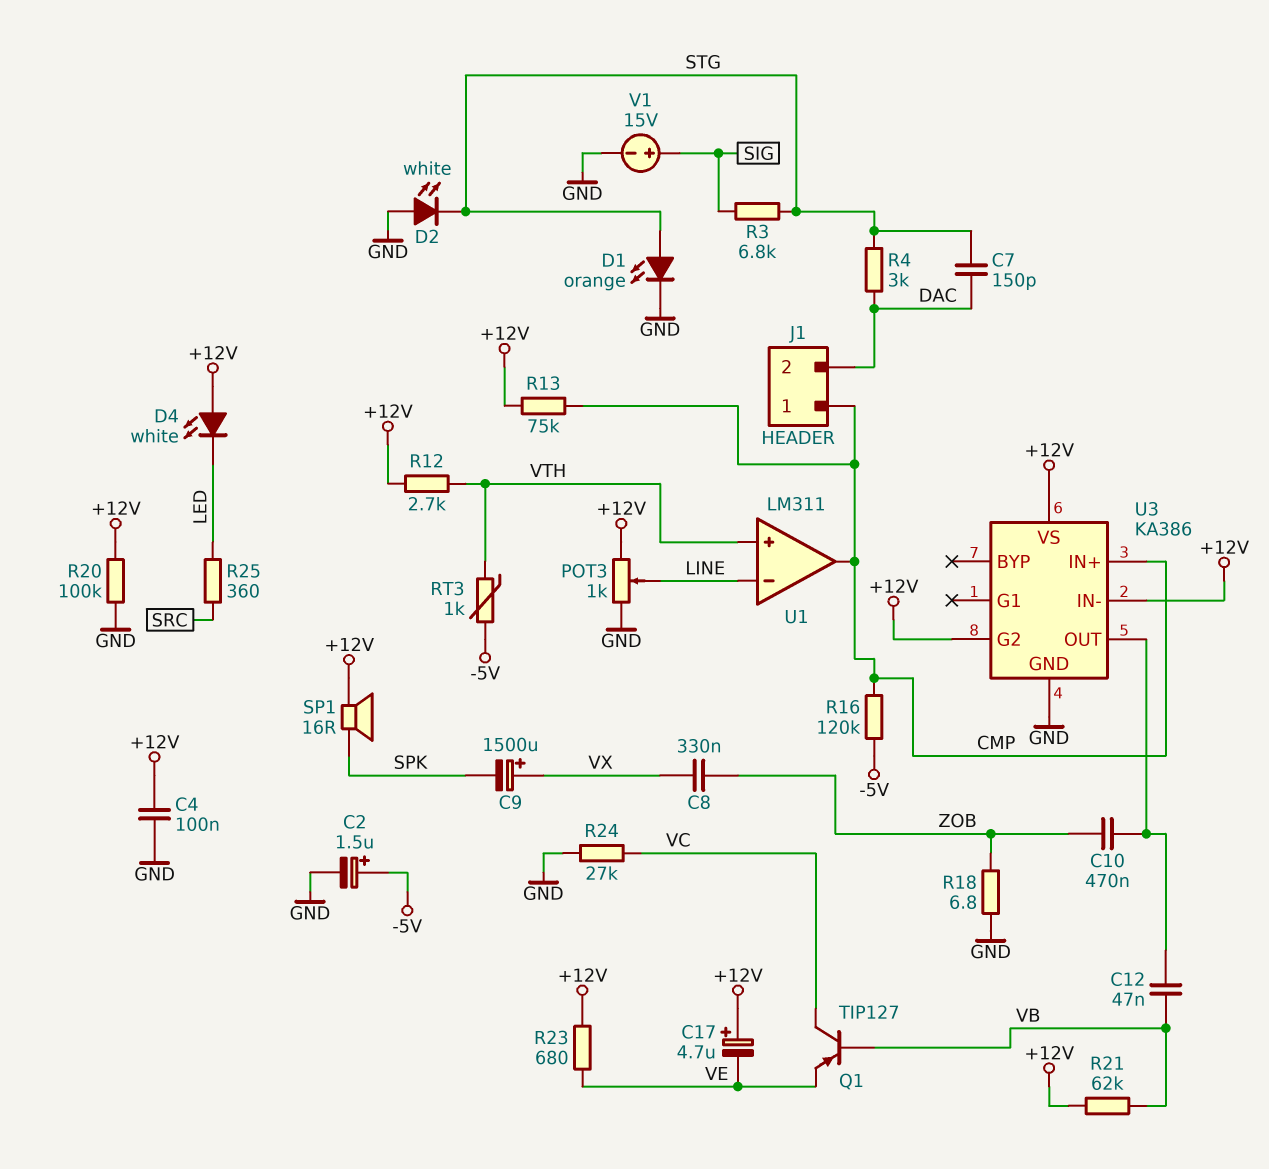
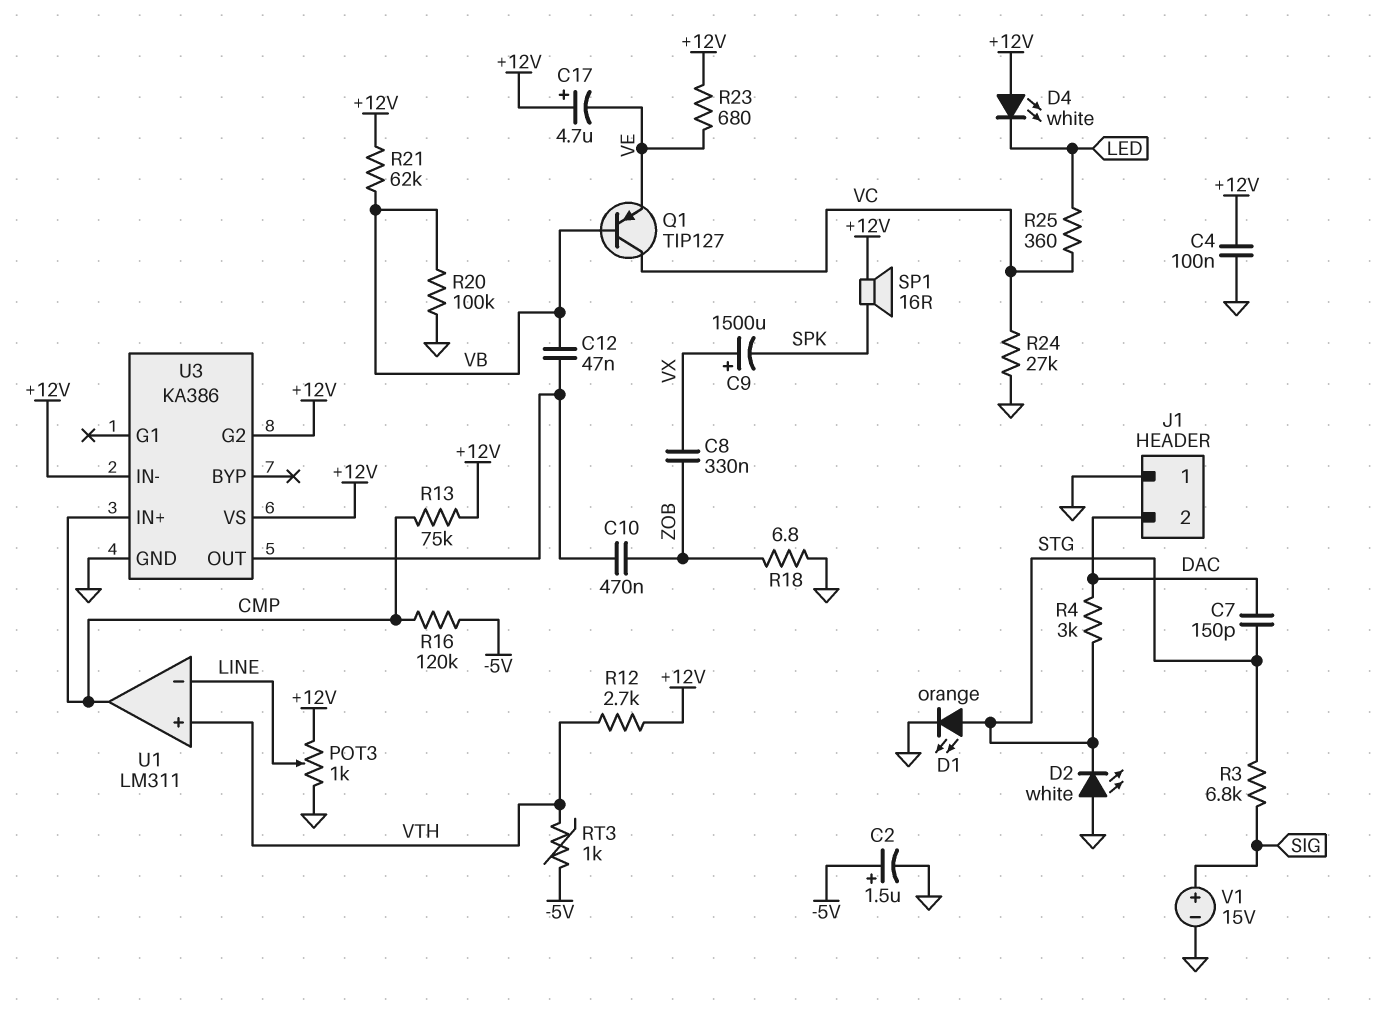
J1 pin 1: CMP -> GND
R20: 100k (+12V, GND) -> 100k (GND, VB)
R25: 360 (LED, SRC) -> 360 (LED, VC)

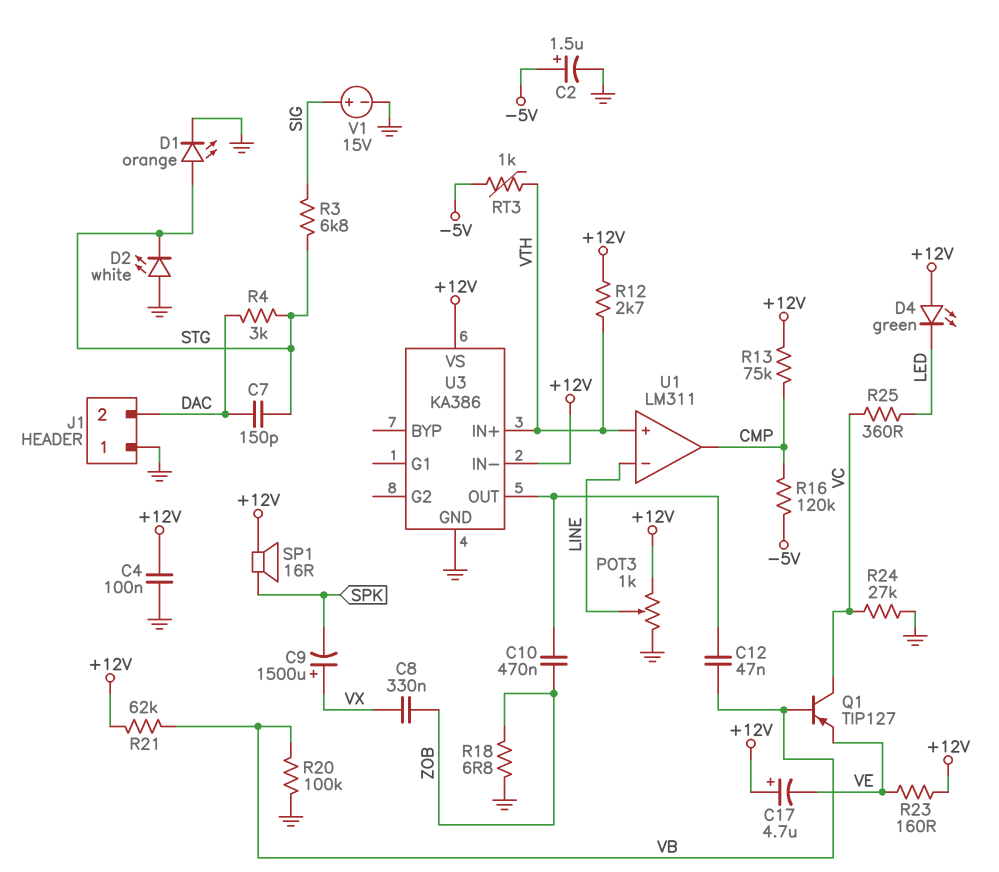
D4: LED white (A +12V, K LED) -> LED green (A +12V, K LED)
R23: 680 (+12V, VE) -> 160 (+12V, VE)
U3 pin G2: +12V -> none
U3 pin IN+: CMP -> VTH

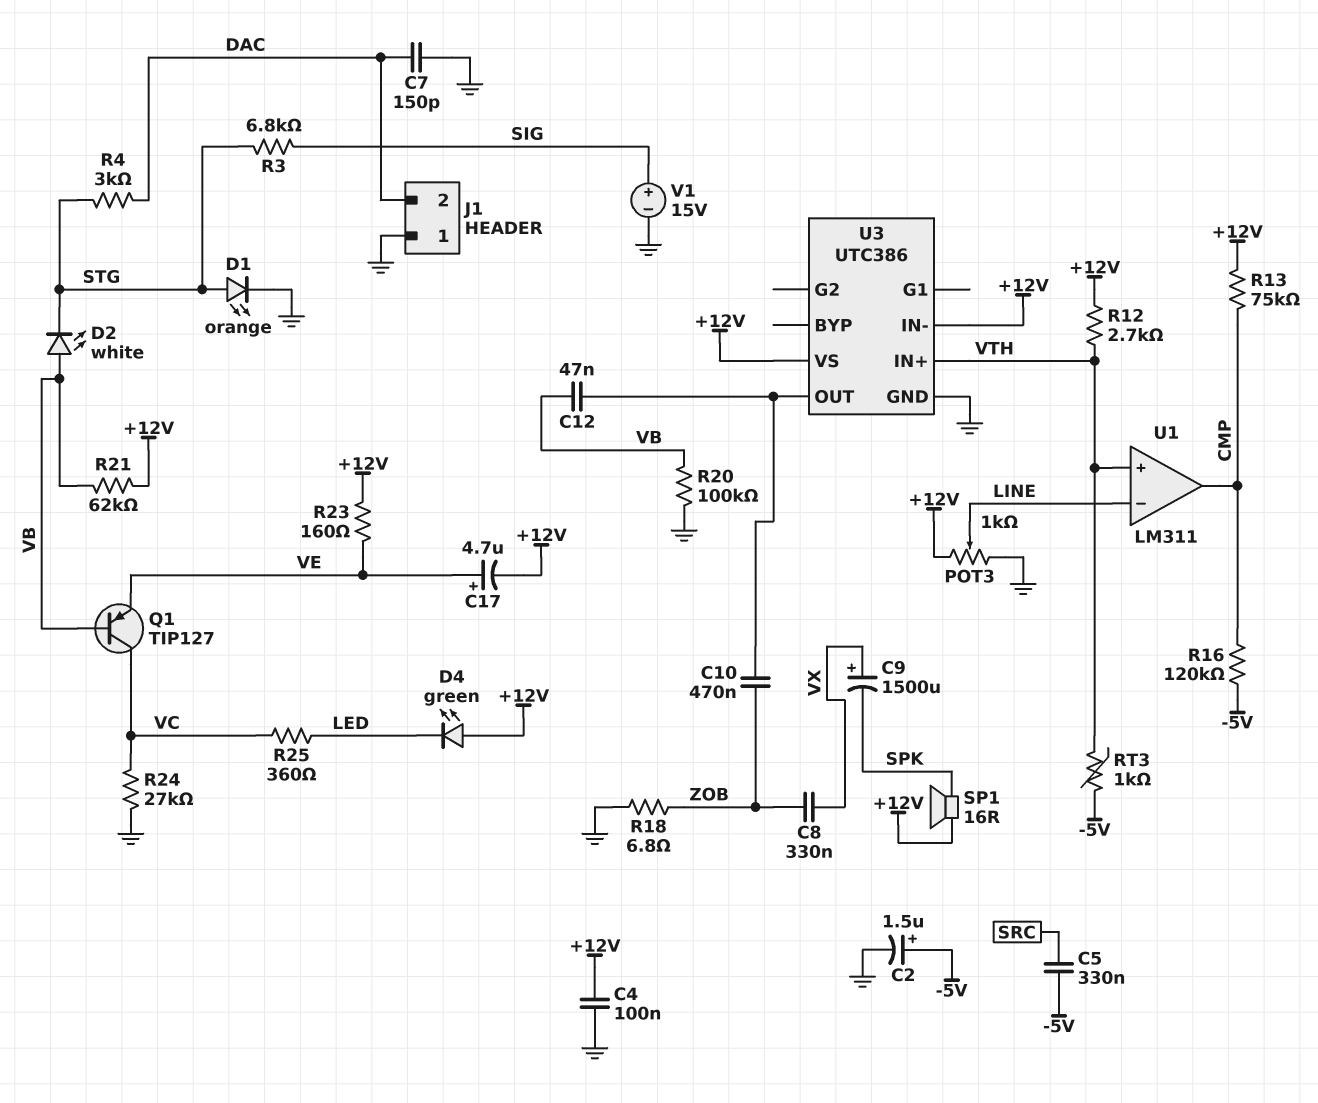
C5: none -> 330nF (-5V, SRC)
C7: 150pF (DAC, STG) -> 150pF (DAC, GND)
C17: 4.7uF (plus +12V, minus VE) -> 4.7uF (plus VE, minus +12V)
D2: LED white (A GND, K STG) -> LED white (A VB, K STG)
U3: KA386 -> UTC386

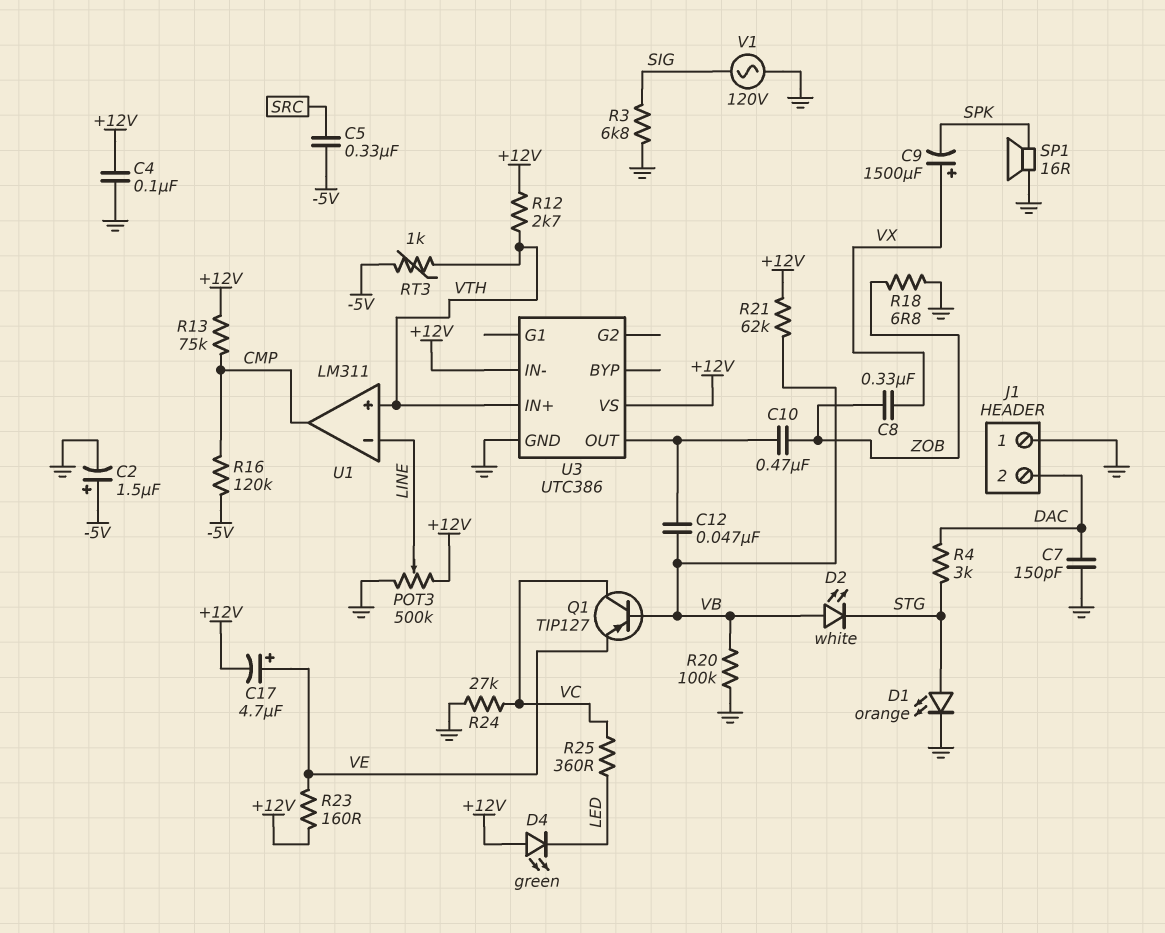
POT3: 1k (+12V, GND, wiper LINE) -> 500k (+12V, GND, wiper LINE)
R3: 6.8k (SIG, STG) -> 6.8k (GND, SIG)
SP1: speaker 16R (+12V, SPK) -> speaker 16R (GND, SPK)
V1: 15V (plus SIG, minus GND) -> AC 120V (GND, SIG)

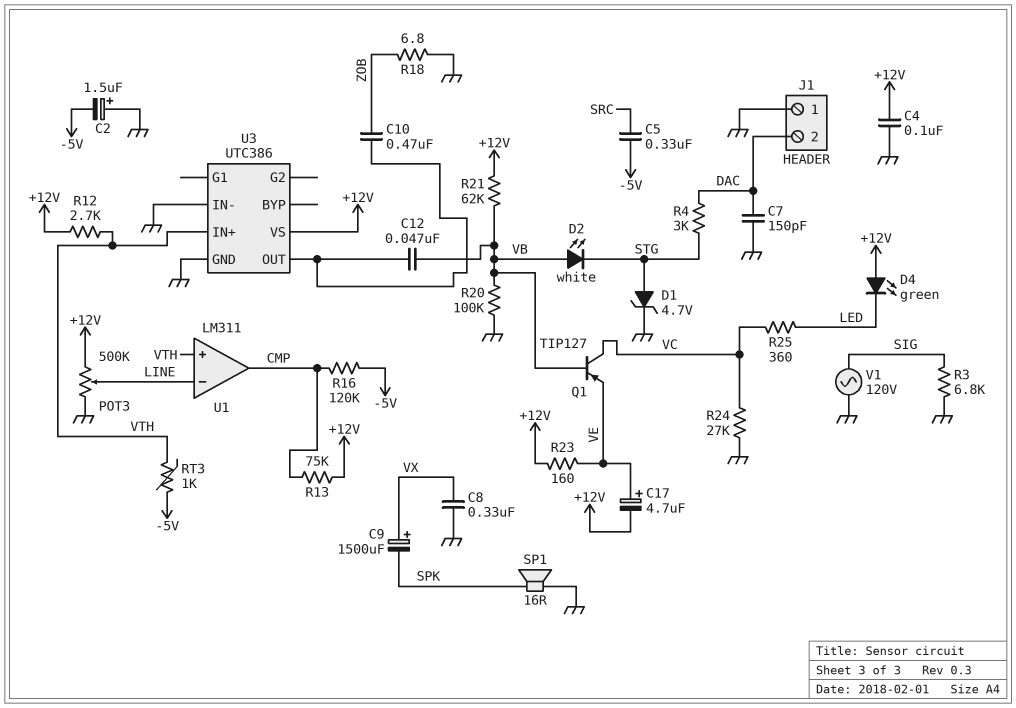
C2: 1.5uF (plus -5V, minus GND) -> 1.5uF (plus GND, minus -5V)
C8: 330nF (VX, ZOB) -> 330nF (GND, VX)
D1: LED orange (A STG, K GND) -> zener 4.7V (A STG, K GND)
U3 pin IN-: +12V -> GND

